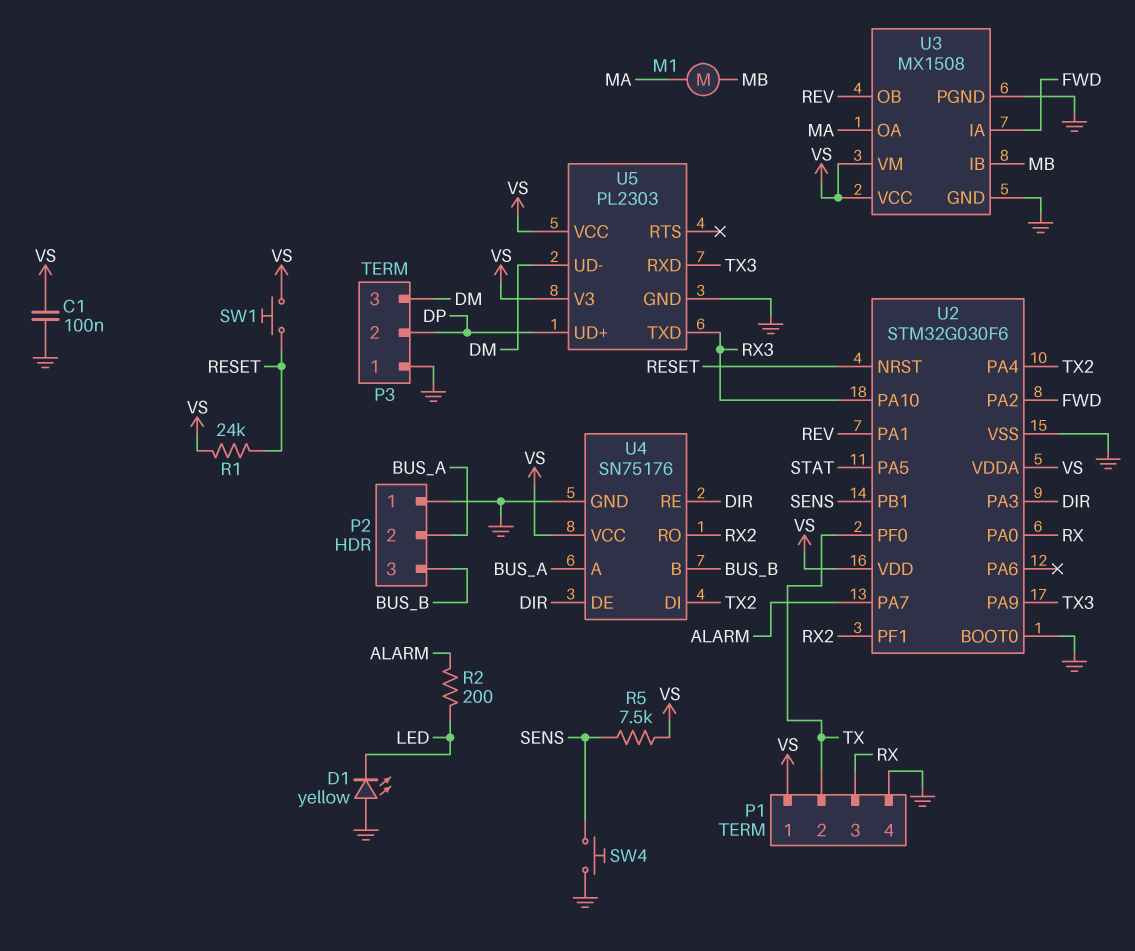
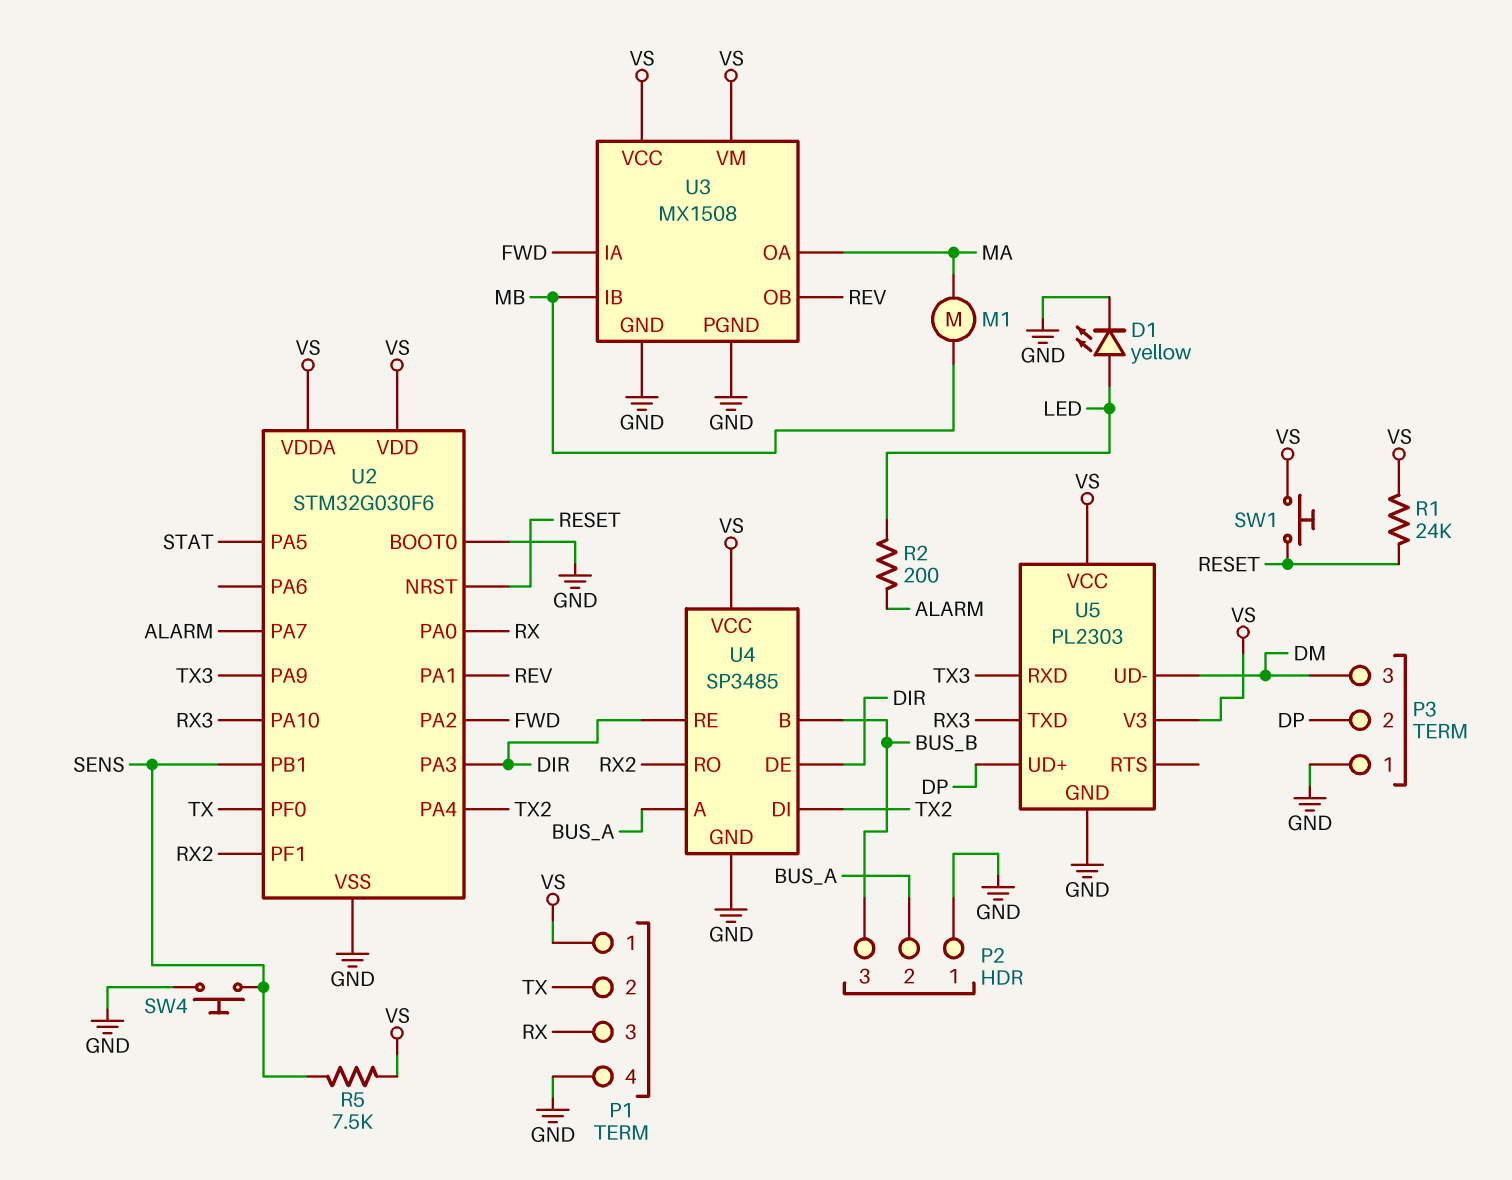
C1: 100nF (GND, VS) -> none
D1: LED yellow (A GND, K LED) -> LED yellow (A LED, K GND)
U4: SN75176 -> SP3485

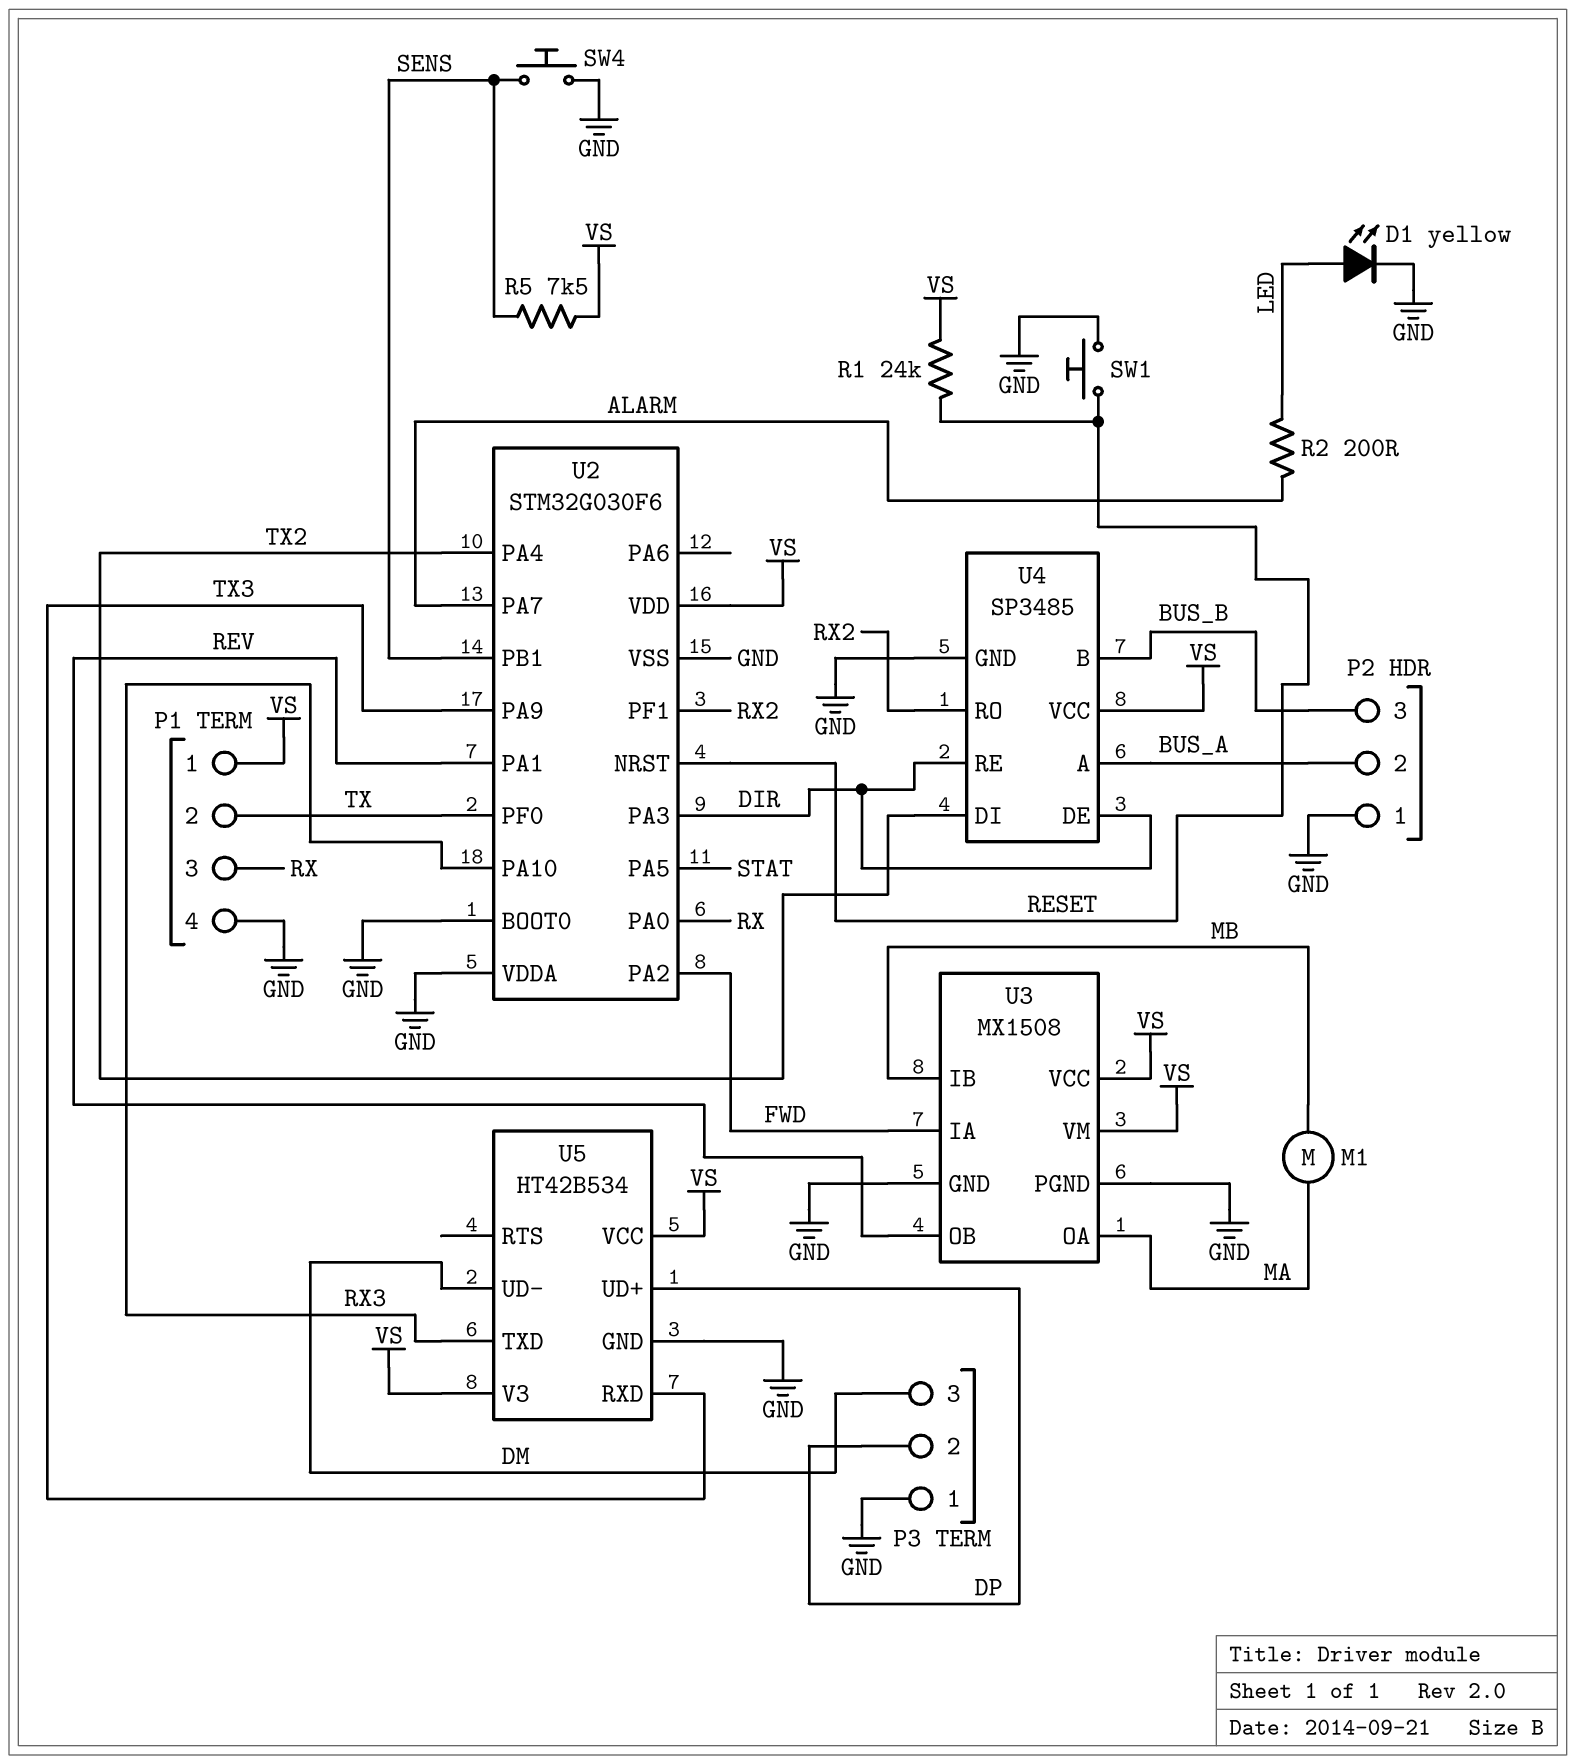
SW1: button (RESET, VS) -> button (GND, RESET)
U2 pin VDDA: VS -> GND
U5: PL2303 -> HT42B534

